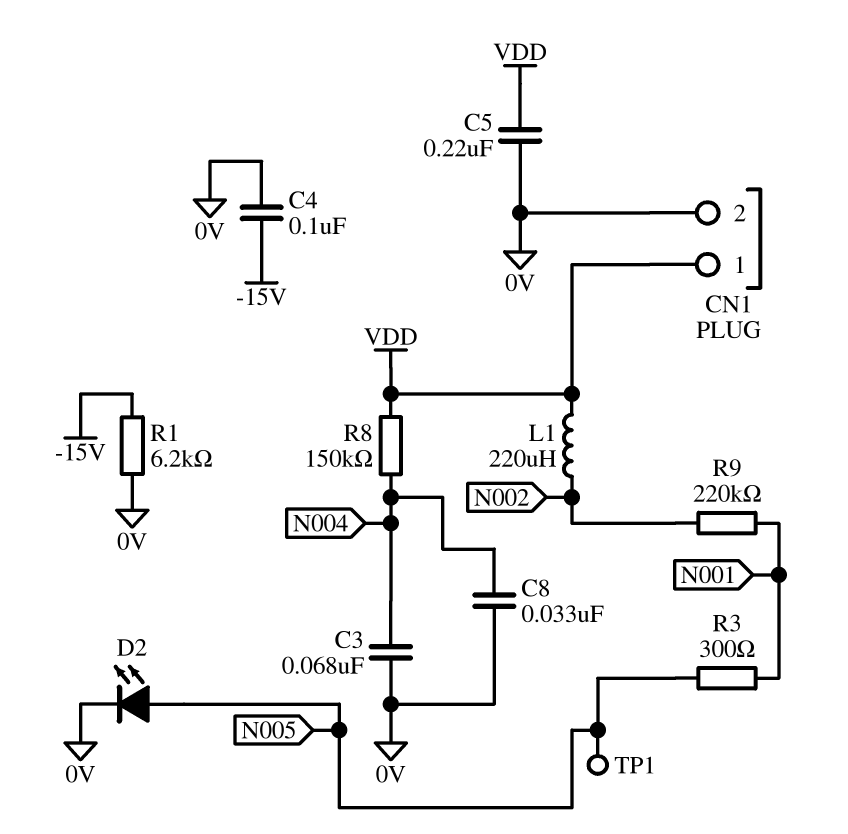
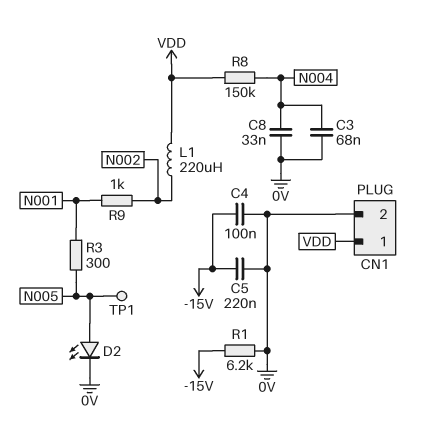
C5: 220nF (0V, VDD) -> 220nF (-15V, 0V)
R9: 220k (N001, N002) -> 1k (N001, N002)

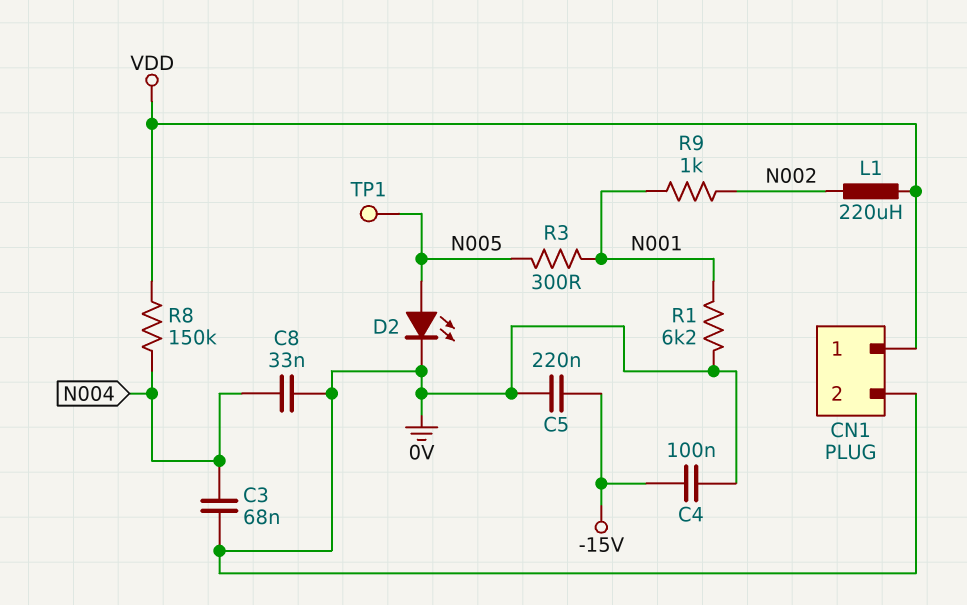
R1: 6.2k (-15V, 0V) -> 6.2k (0V, N001)

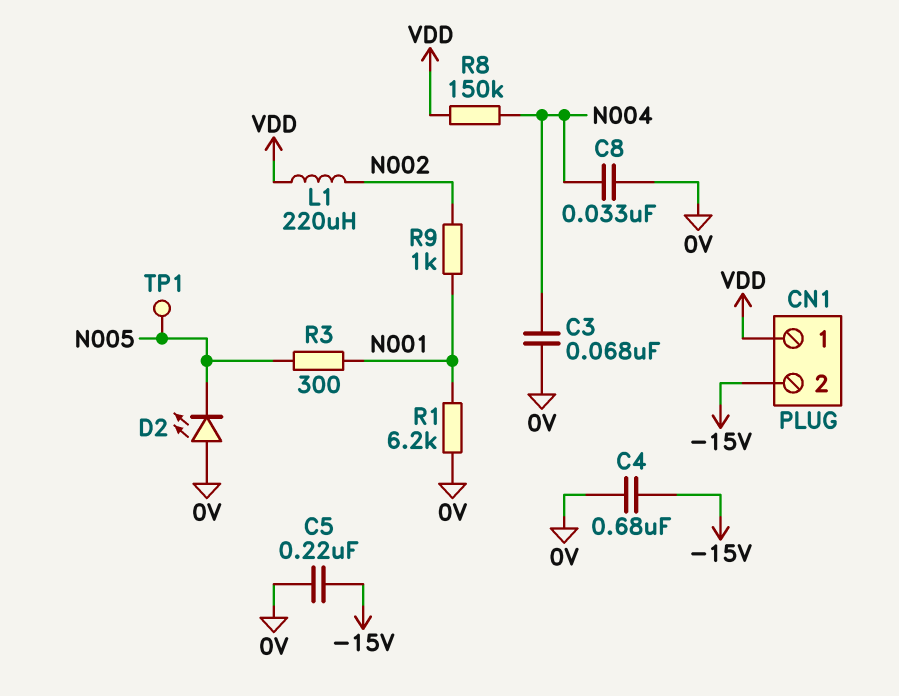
C4: 100nF (-15V, 0V) -> 680nF (-15V, 0V)
CN1 pin 2: 0V -> -15V
D2: LED (A N005, K 0V) -> LED (A 0V, K N005)

